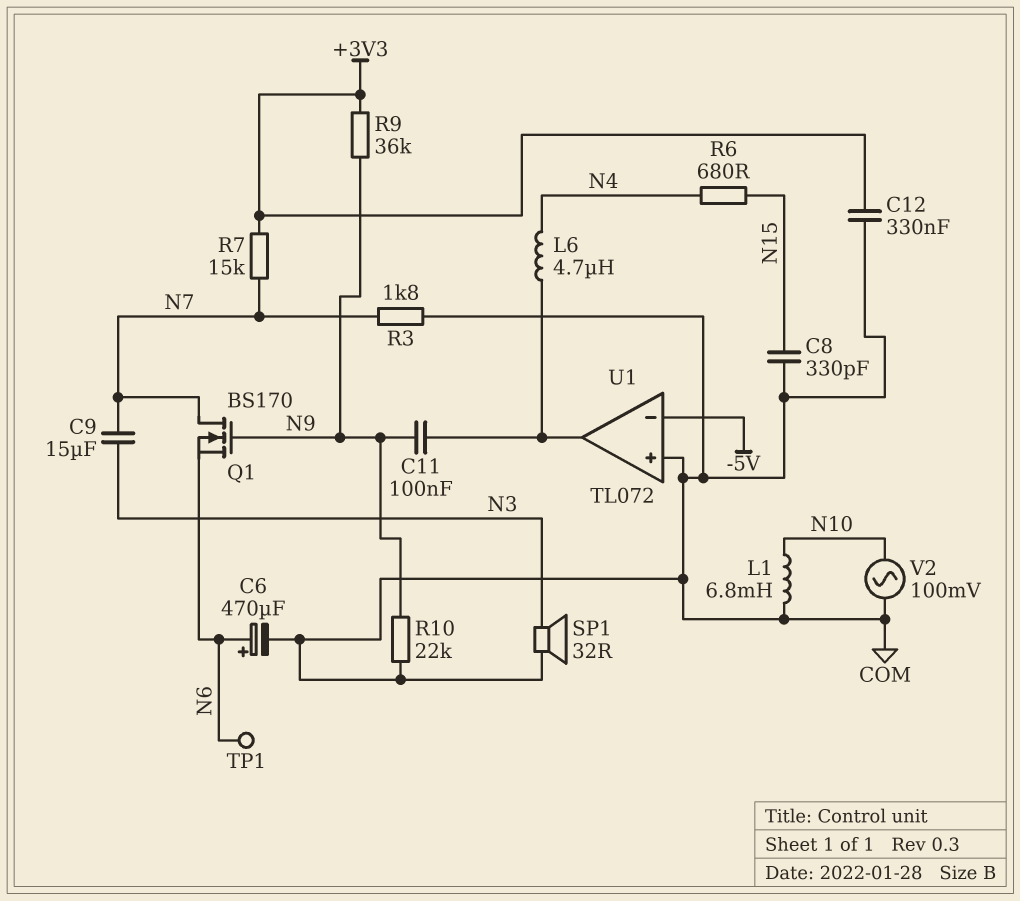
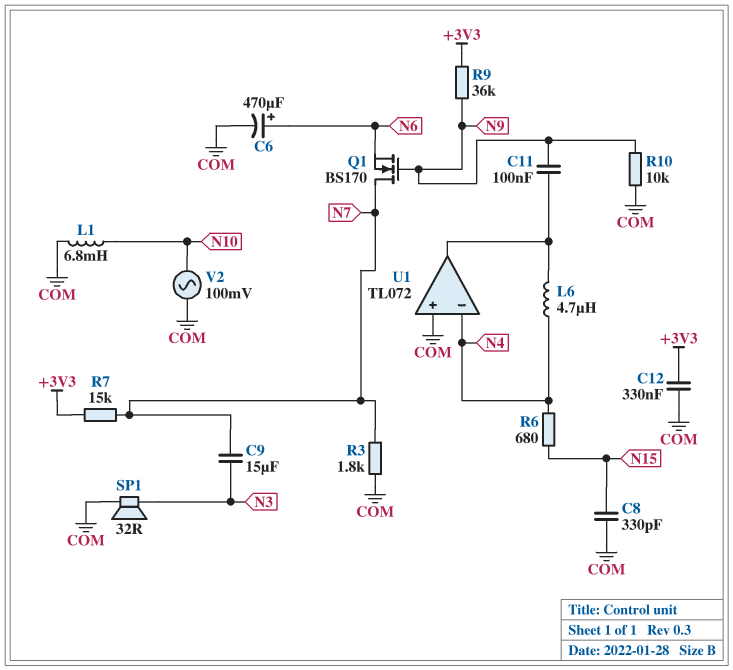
R10: 22k (COM, N9) -> 10k (COM, N9)
TP1: test point (N6) -> none
U1 pin in-: -5V -> N4

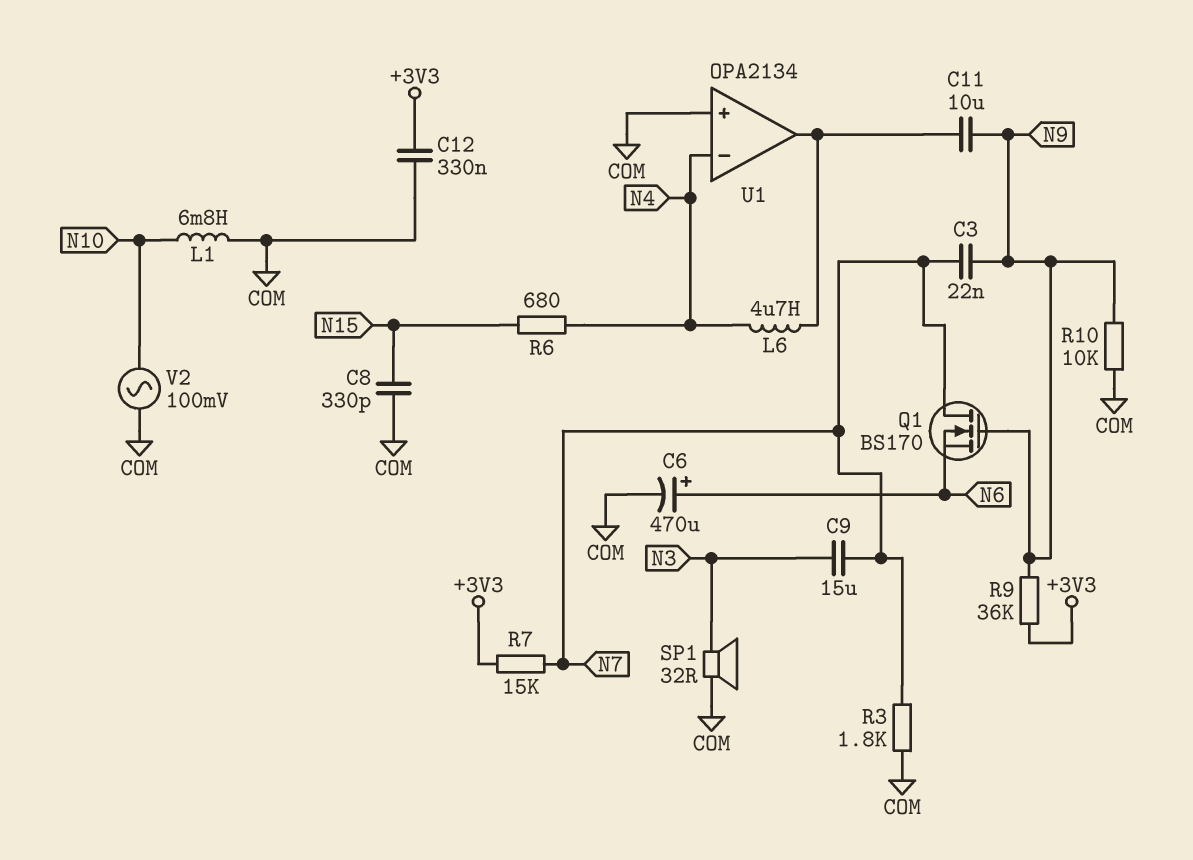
C3: none -> 22nF (N7, N9)
C11: 100nF (N9, U1/out) -> 10uF (N9, U1/out)
U1: TL072 -> OPA2134

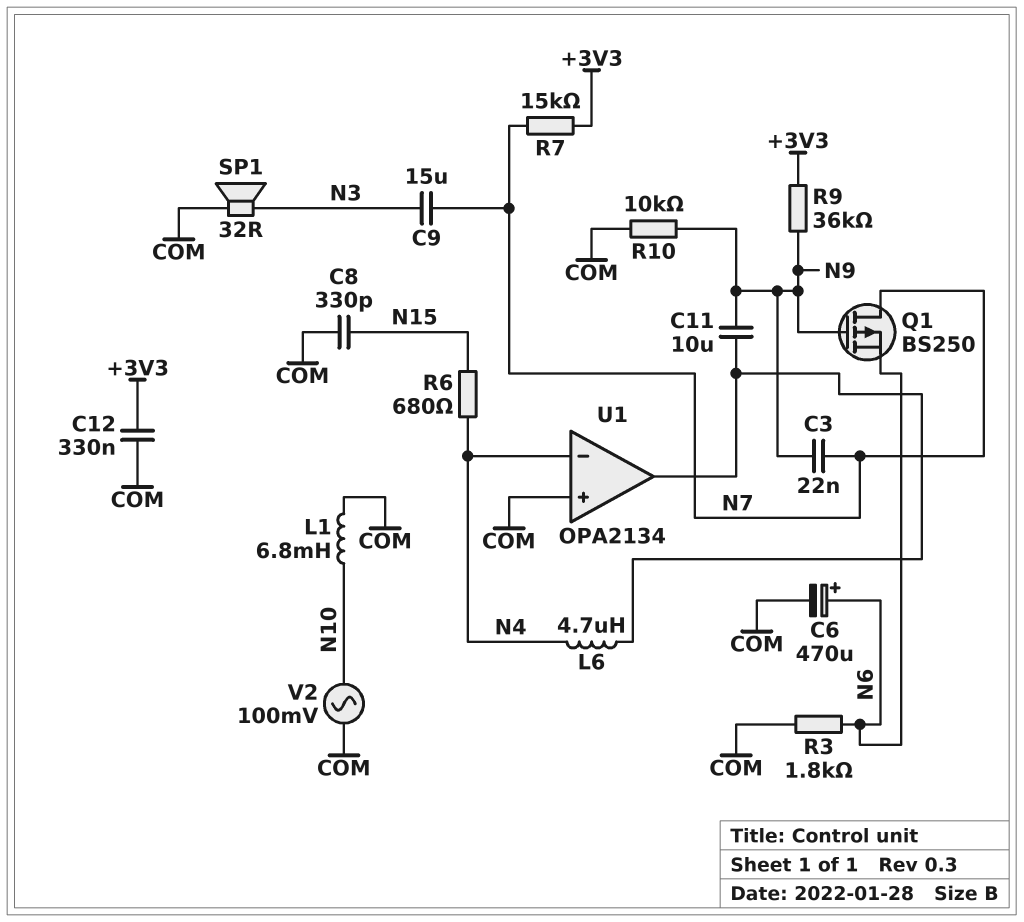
Q1: NMOS BS170 (G N9, D N7, S N6) -> PMOS BS250 (G N9, D N7, S N6)
R3: 1.8k (COM, N7) -> 1.8k (COM, N6)

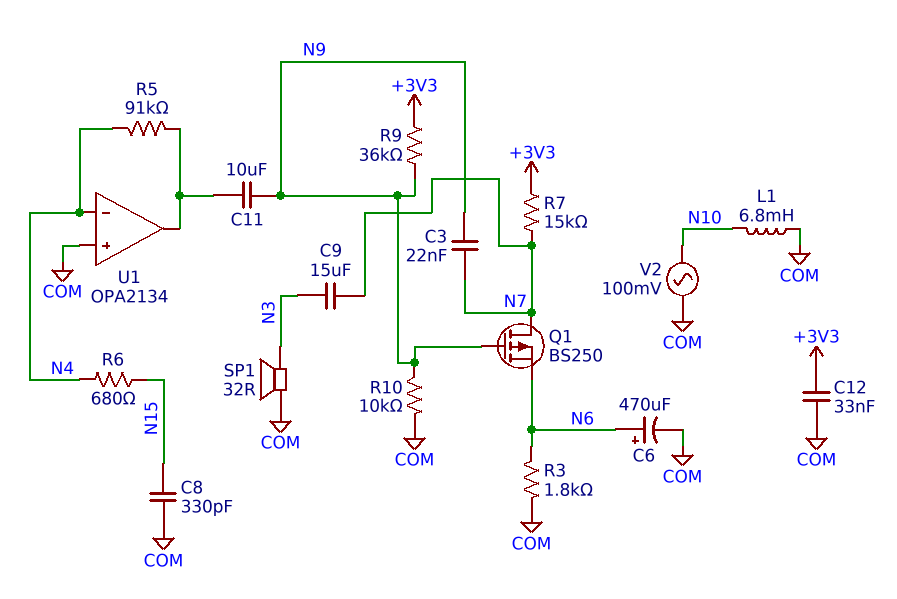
C12: 330nF (+3V3, COM) -> 33nF (+3V3, COM)
L6: 4.7uH (N4, U1/out) -> none
R5: none -> 91k (N4, U1/out)

